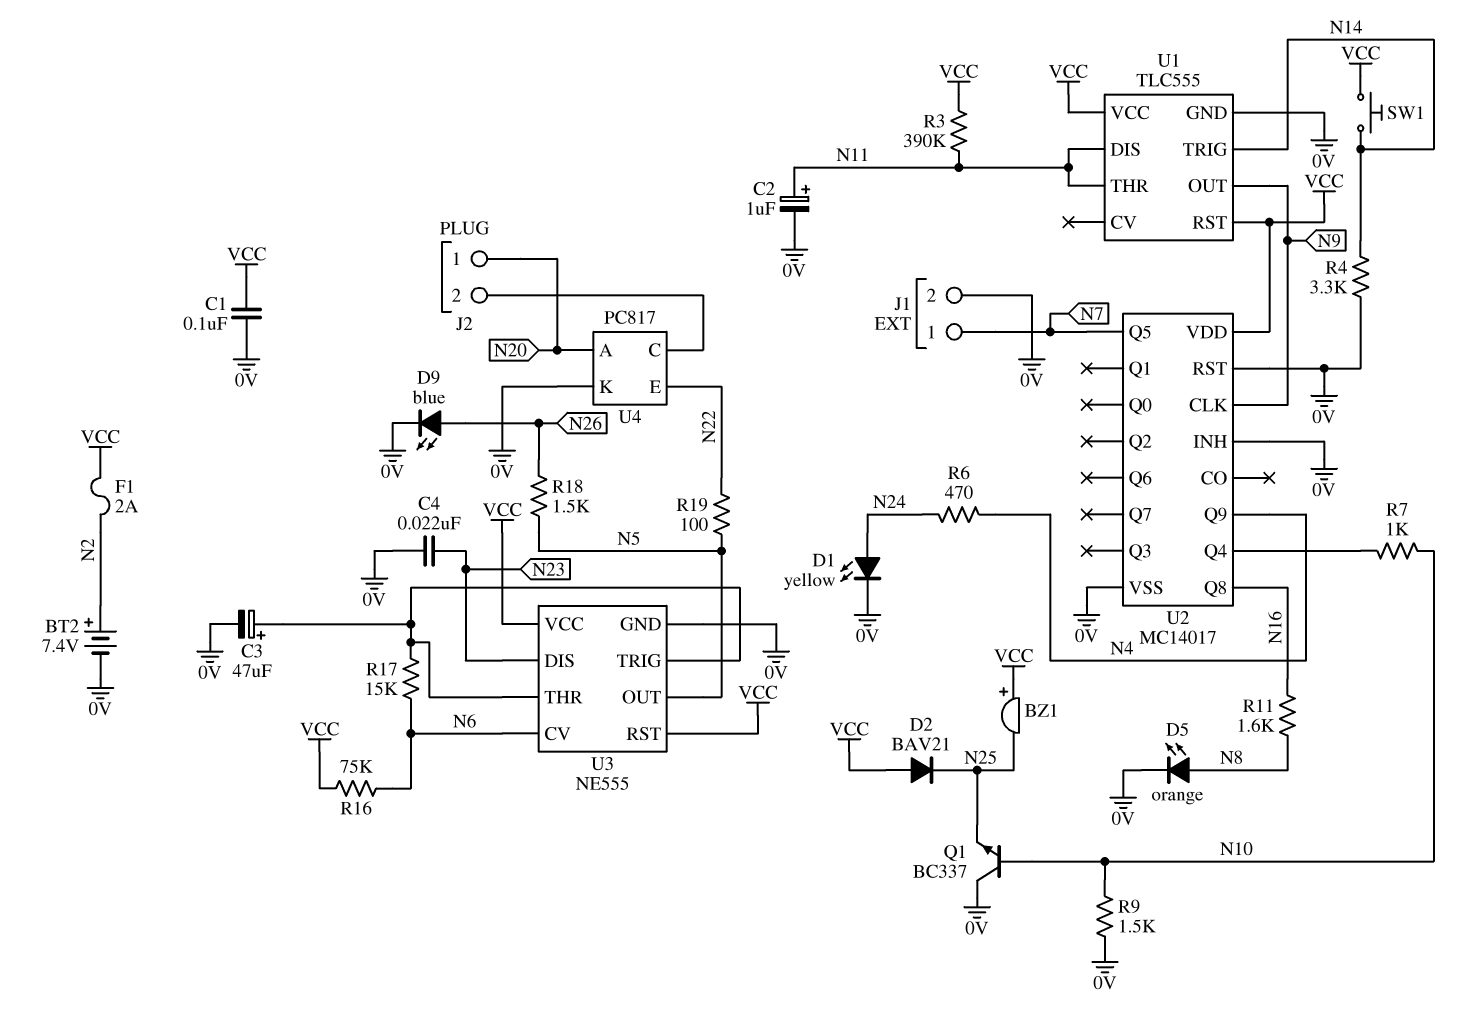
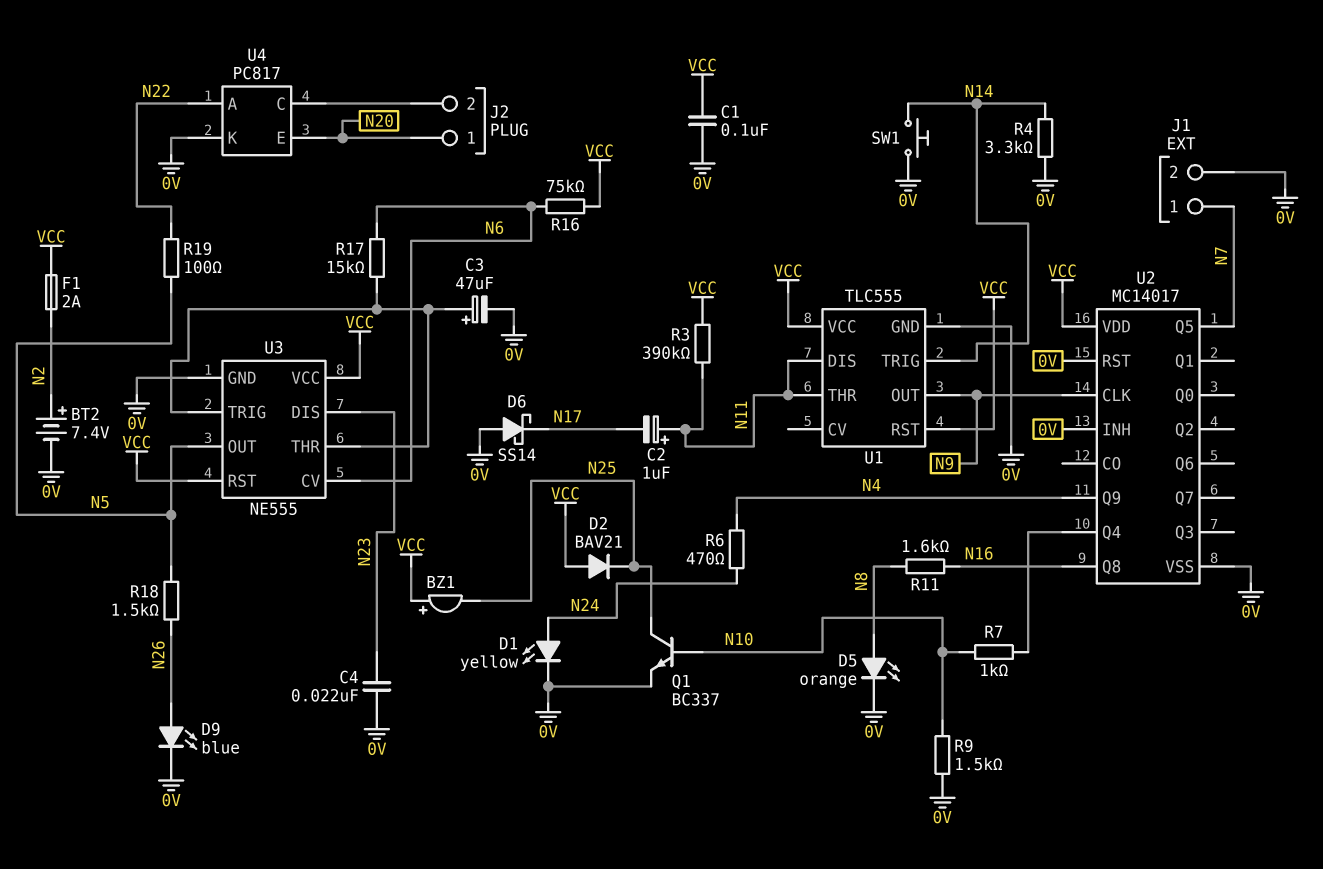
C2: 1uF (plus N11, minus 0V) -> 1uF (plus N11, minus N17)
D6: none -> schottky SS14 (A 0V, K N17)
Q1: NPN BC337 (B N10, C 0V, E N25) -> NPN BC337 (B N10, C N25, E 0V)
SW1: button (N14, VCC) -> button (0V, N14)
U4 pin A: N20 -> N22
U4 pin E: N22 -> N20

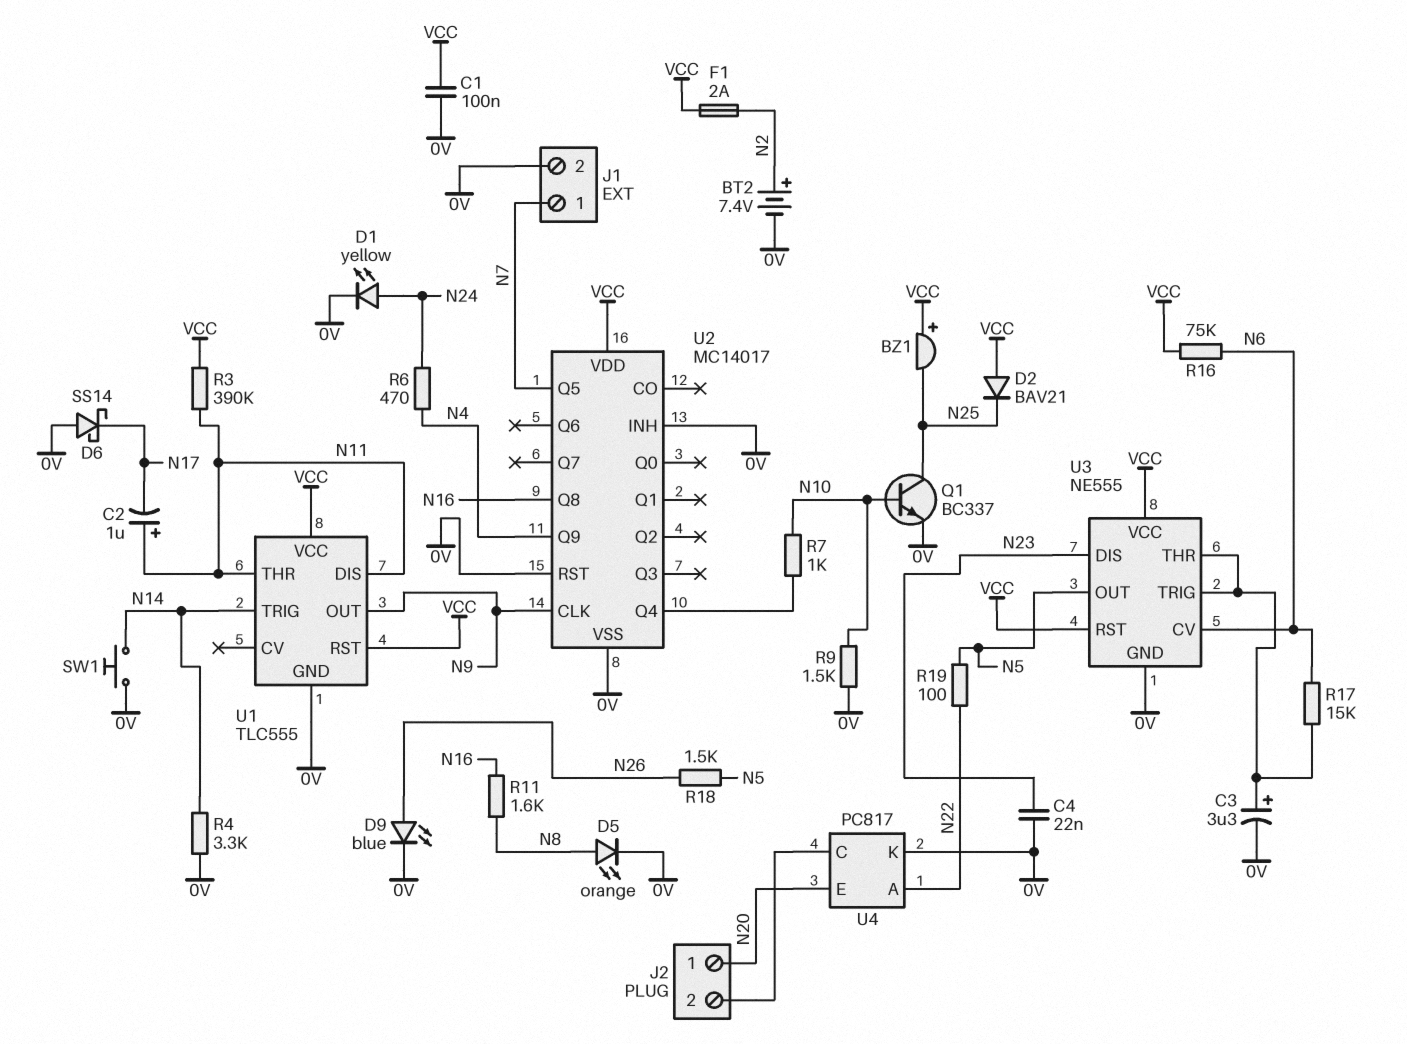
C3: 47uF (plus U3/THR, minus 0V) -> 3.3uF (plus U3/THR, minus 0V)

